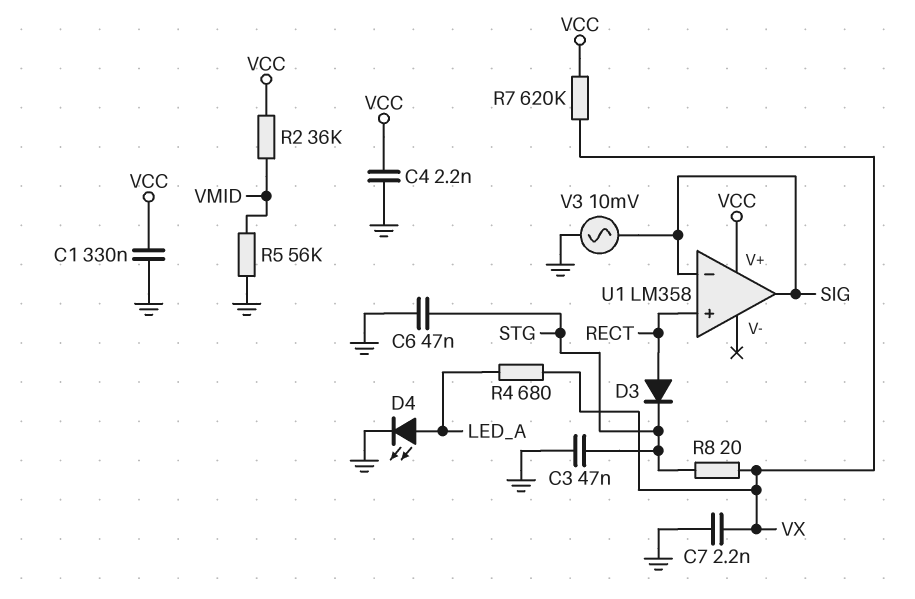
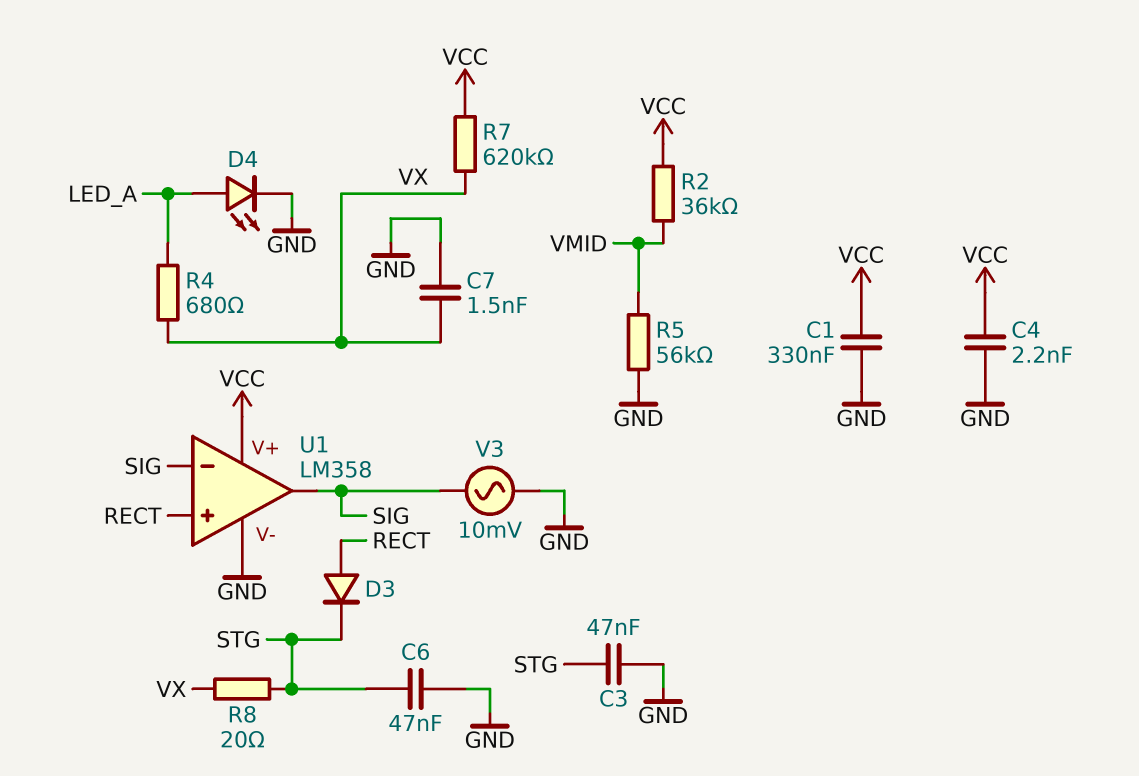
C7: 2.2nF (GND, VX) -> 1.5nF (GND, VX)
U1 pin V-: none -> GND

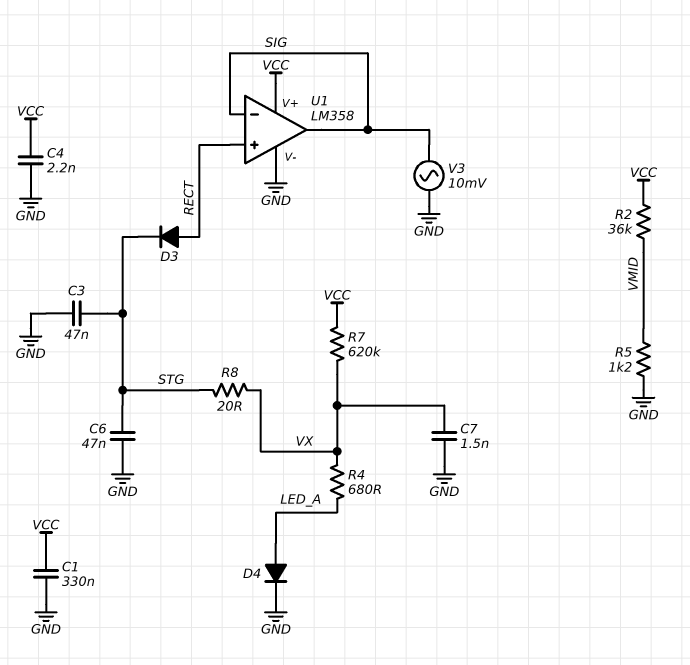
D4: LED (A LED_A, K GND) -> diode (A LED_A, K GND)
R5: 56k (GND, VMID) -> 1.2k (GND, VMID)

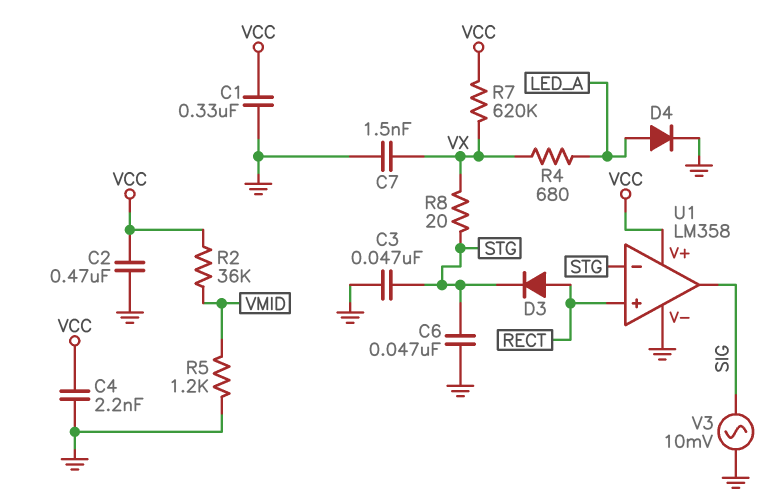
C2: none -> 470nF (GND, VCC)
U1 pin in-: SIG -> STG

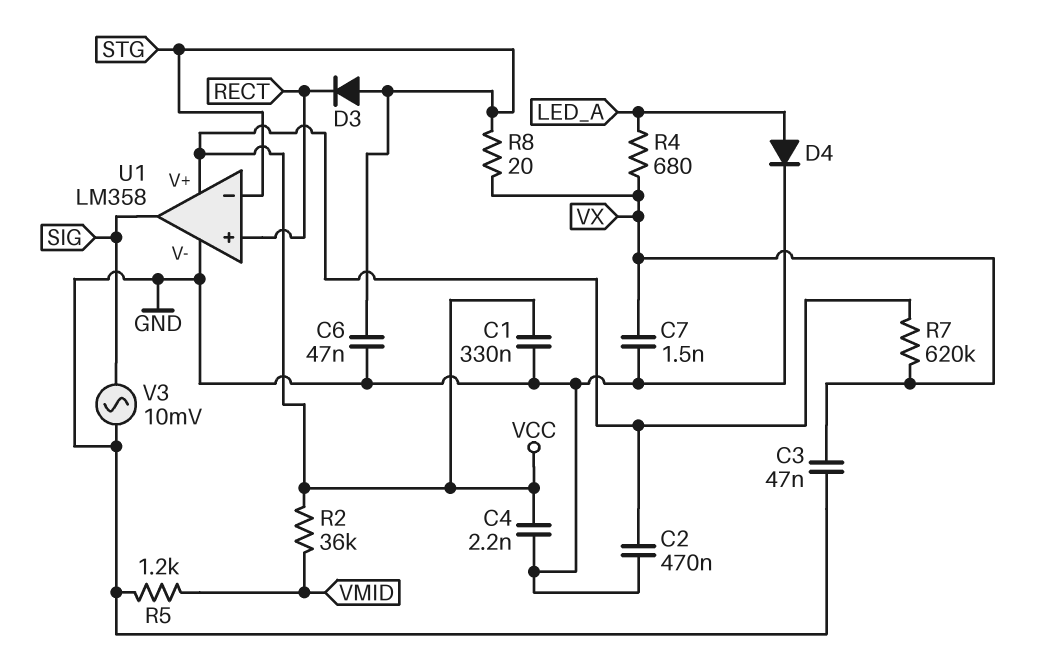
C3: 47nF (GND, STG) -> 47nF (GND, VX)
D3: diode (A RECT, K STG) -> diode (A STG, K RECT)

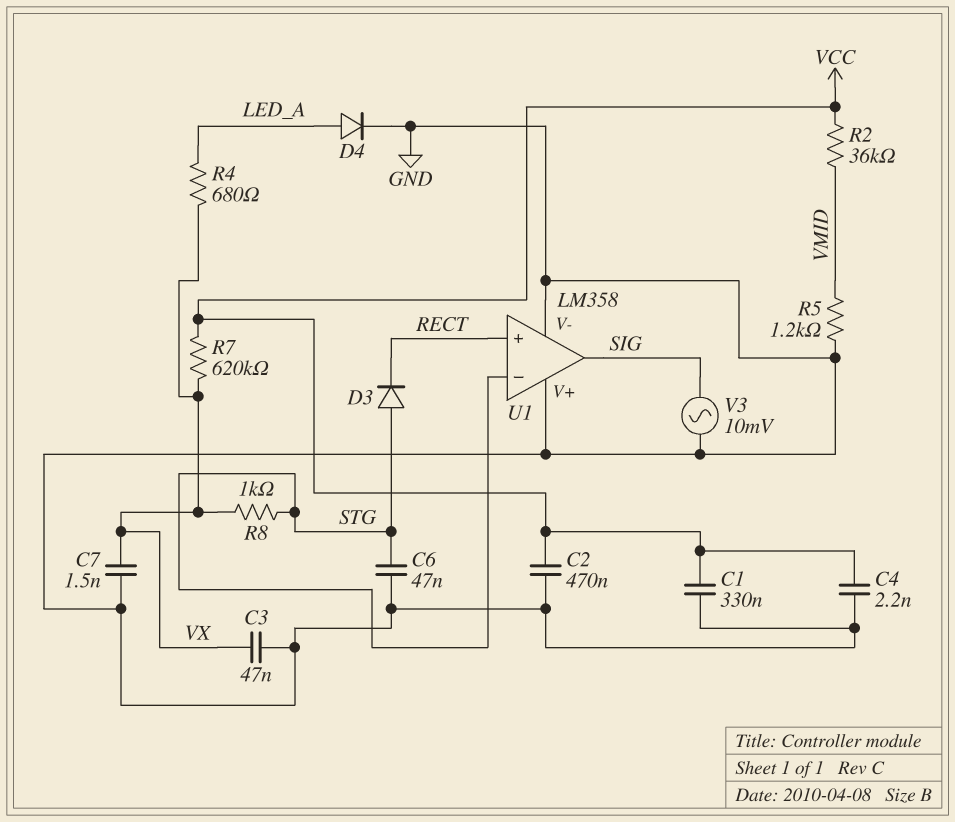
R8: 20 (STG, VX) -> 1k (STG, VX)
U1 pin V+: VCC -> GND

